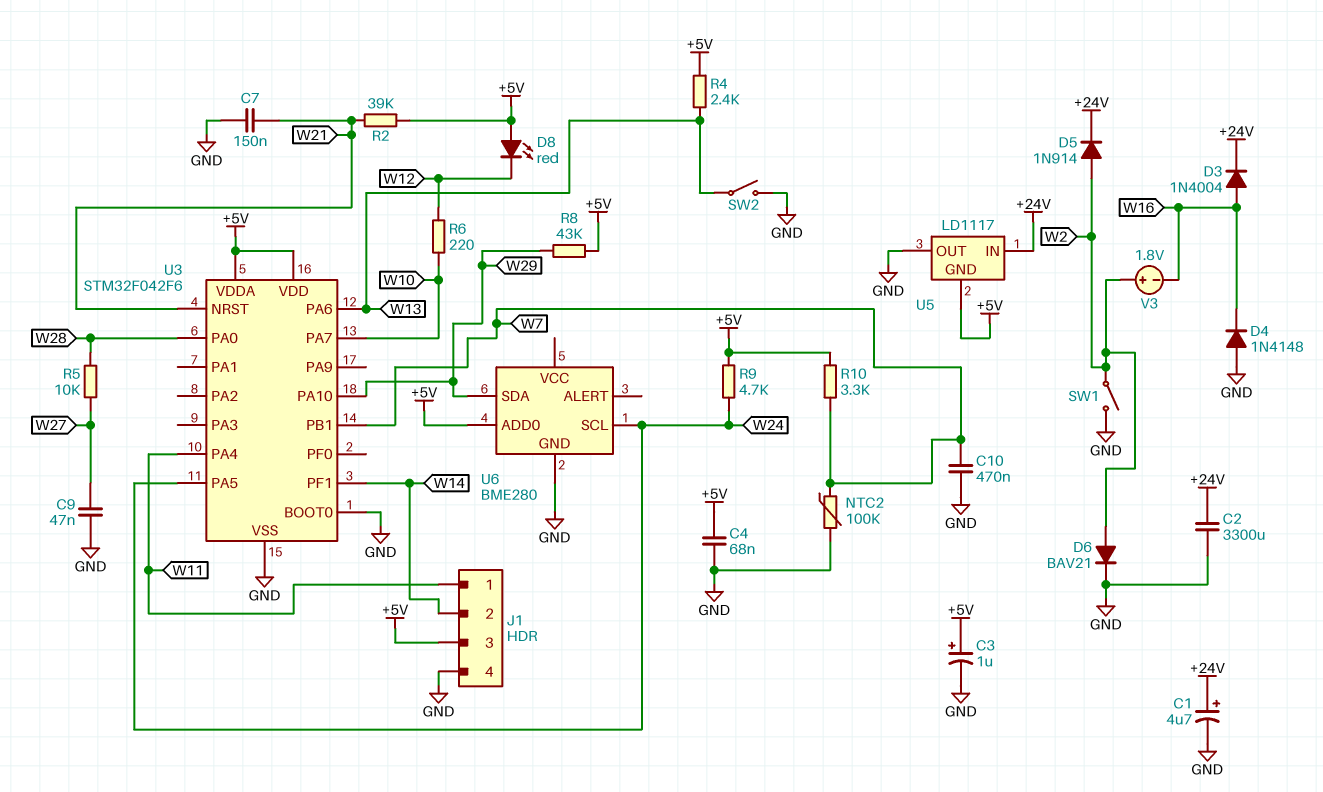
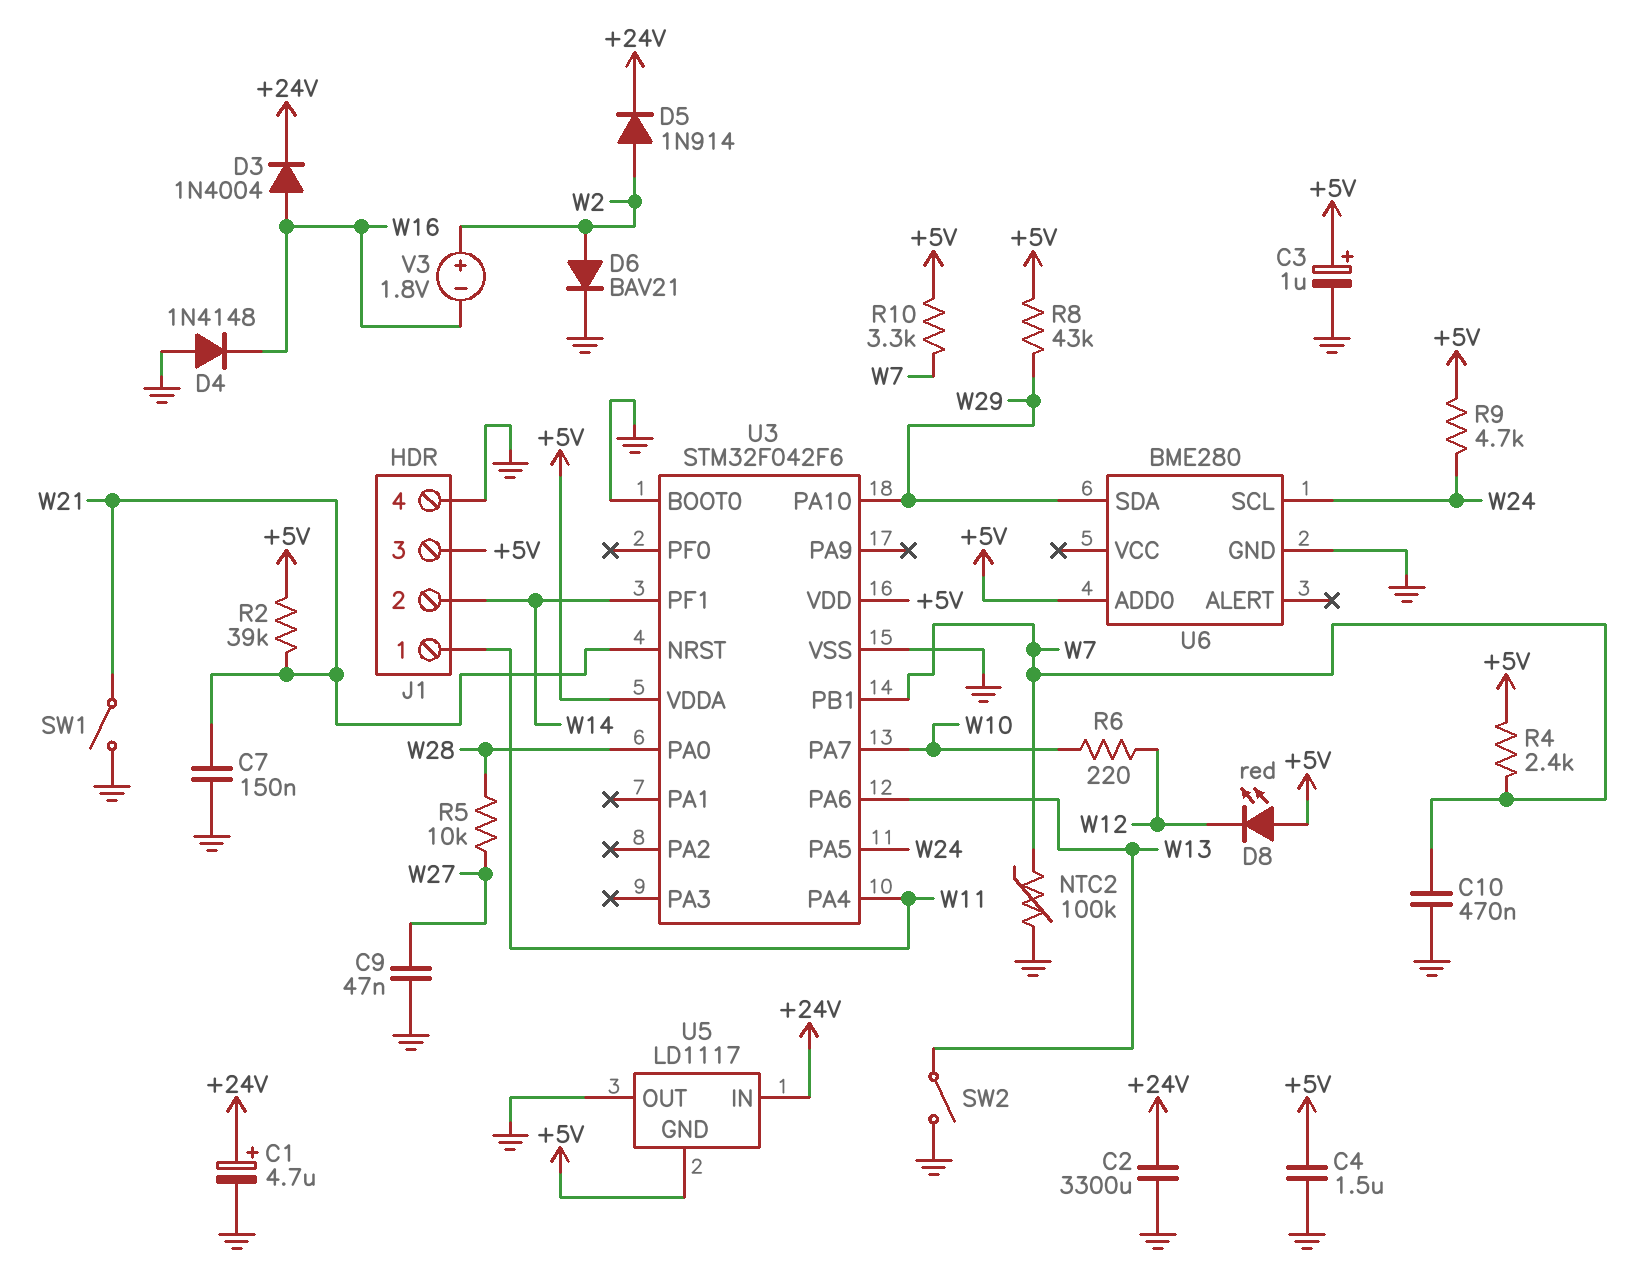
C4: 68nF (+5V, GND) -> 1.5uF (+5V, GND)
R4: 2.4k (+5V, W13) -> 2.4k (+5V, W7)
SW1: switch (GND, W2) -> switch (GND, W21)

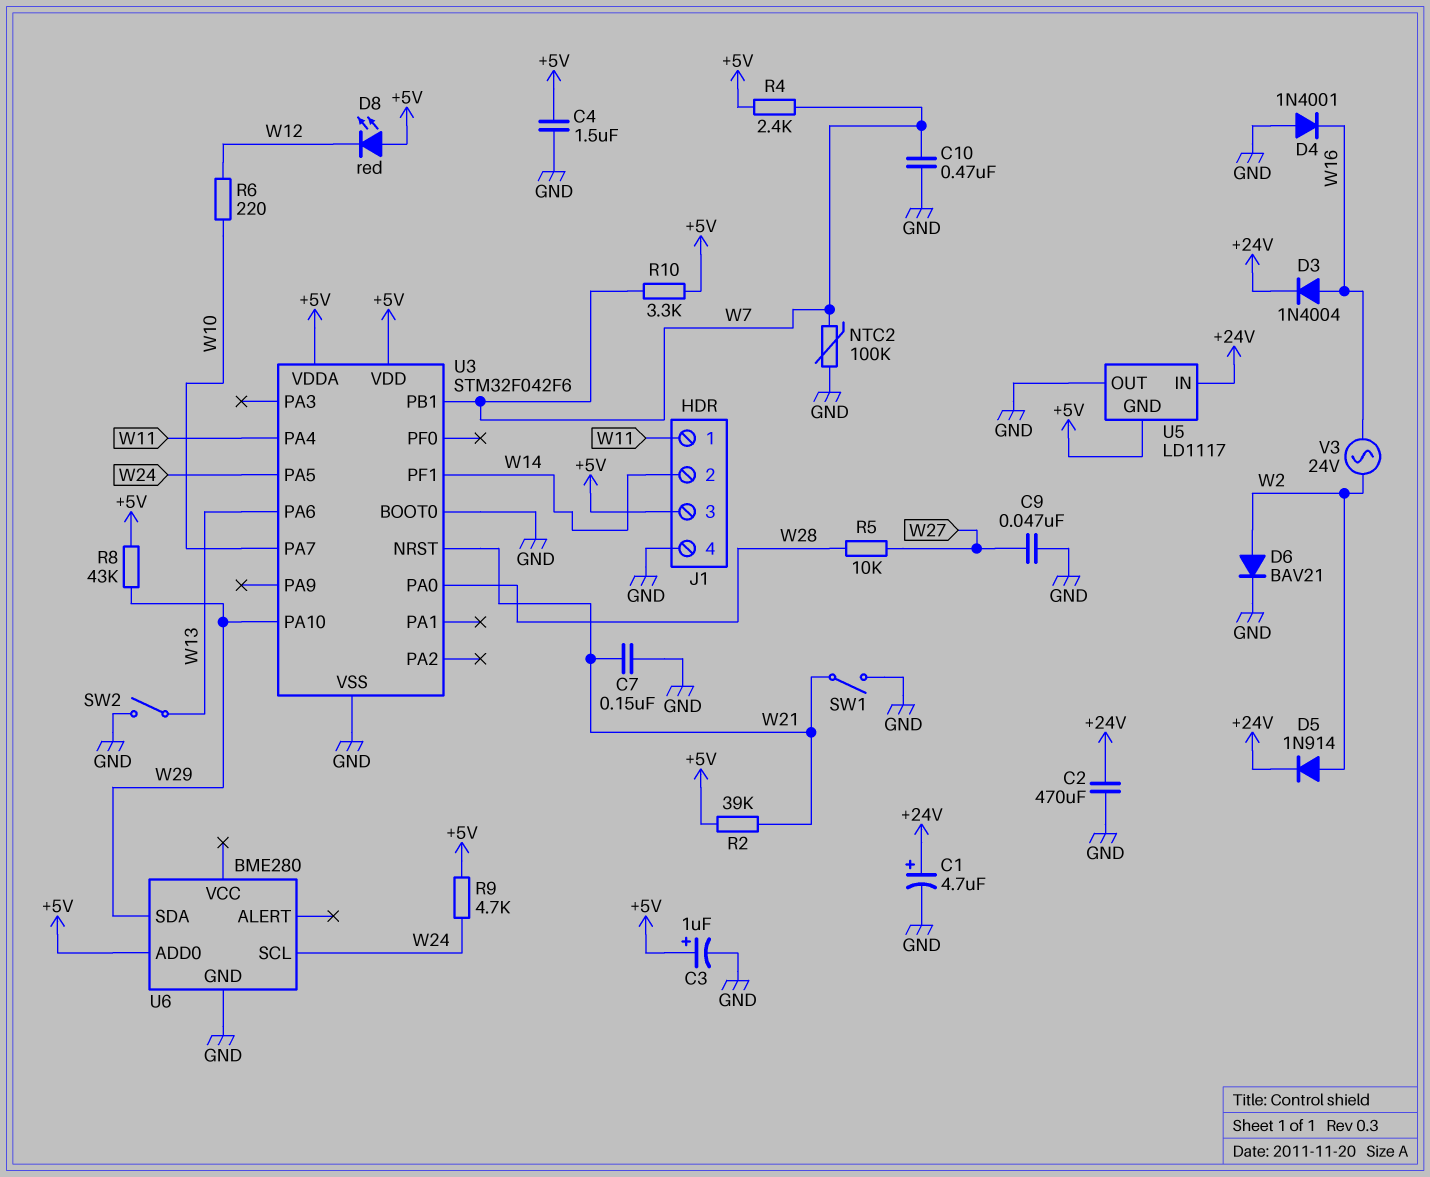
C2: 3300uF (+24V, GND) -> 470uF (+24V, GND)
D4: diode 1N4148 (A GND, K W16) -> diode 1N4001 (A GND, K W16)
V3: 1.8V (plus W2, minus W16) -> AC 24V (W2, W16)

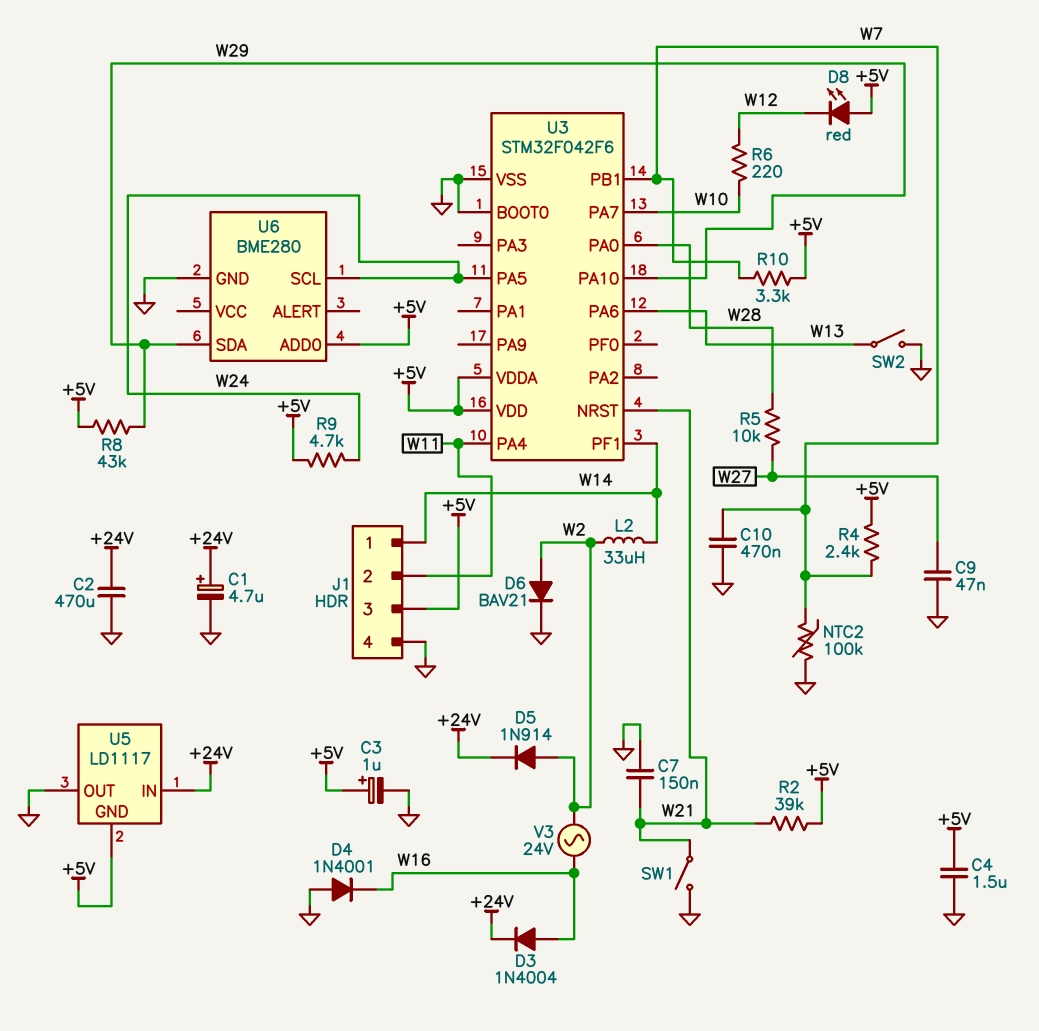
J1 pin 1: W11 -> W14
J1 pin 2: W14 -> W11
L2: none -> 33uH (W2, W14)

